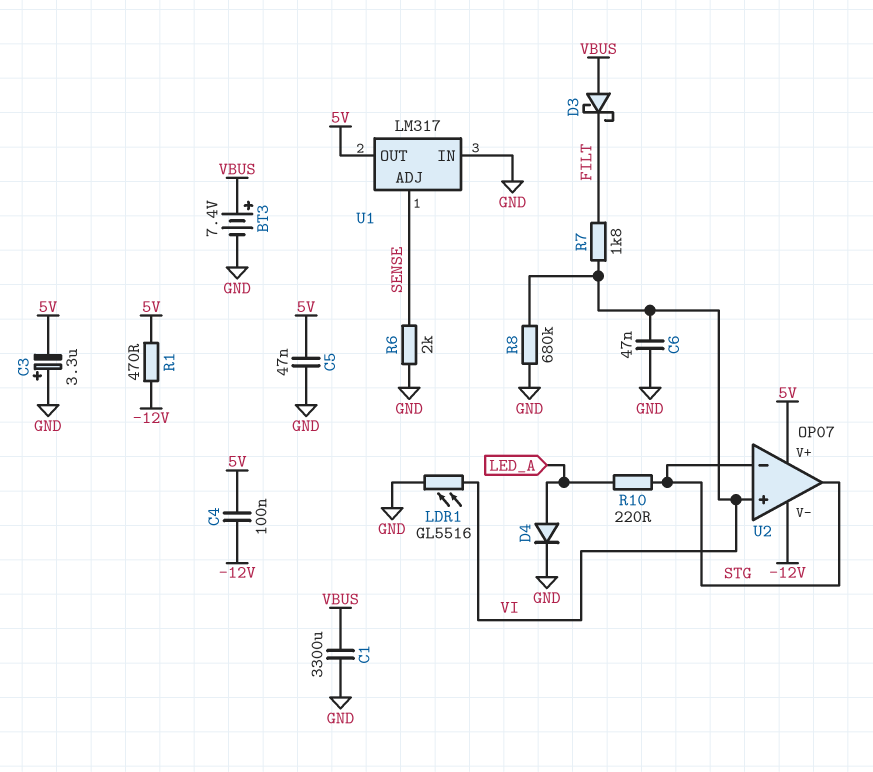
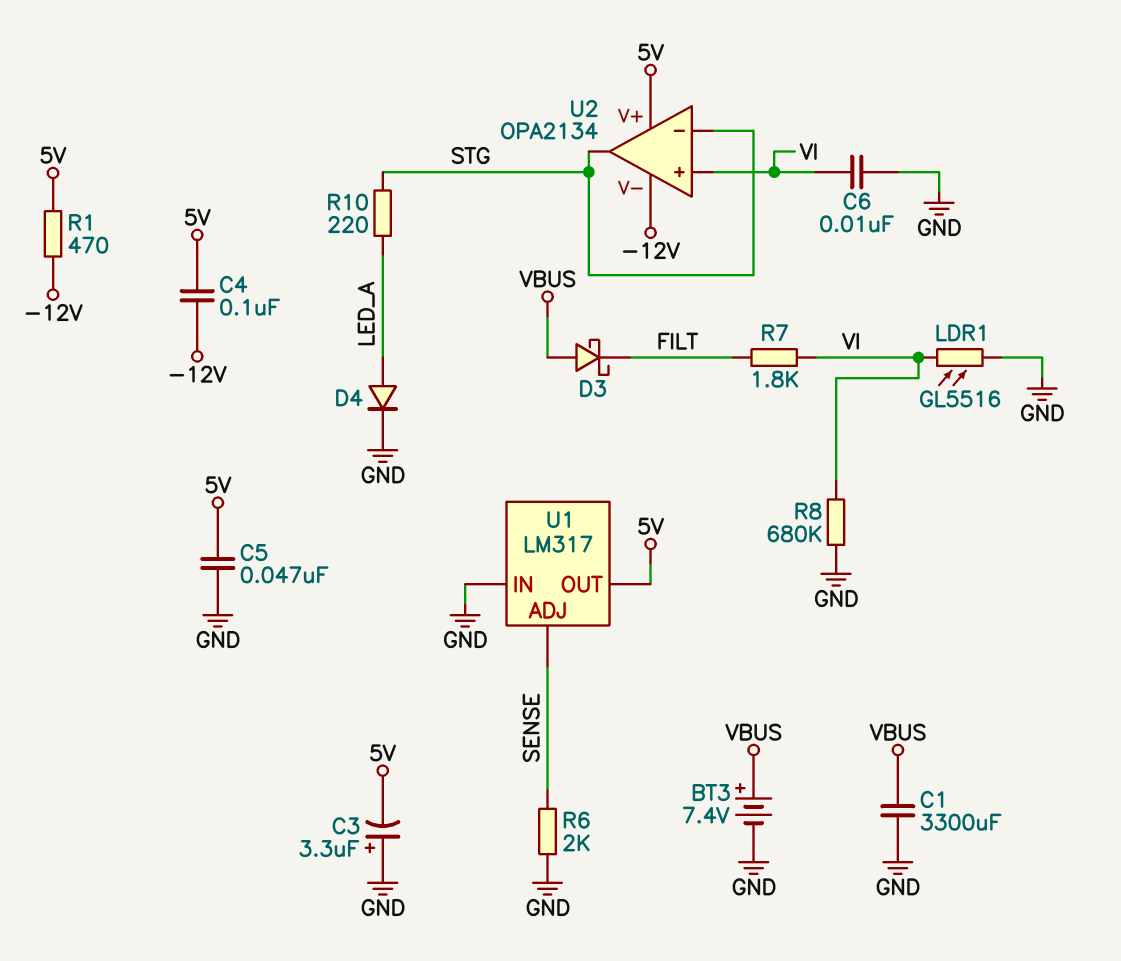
C6: 47nF (GND, VI) -> 10nF (GND, VI)
U2: OP07 -> OPA2134

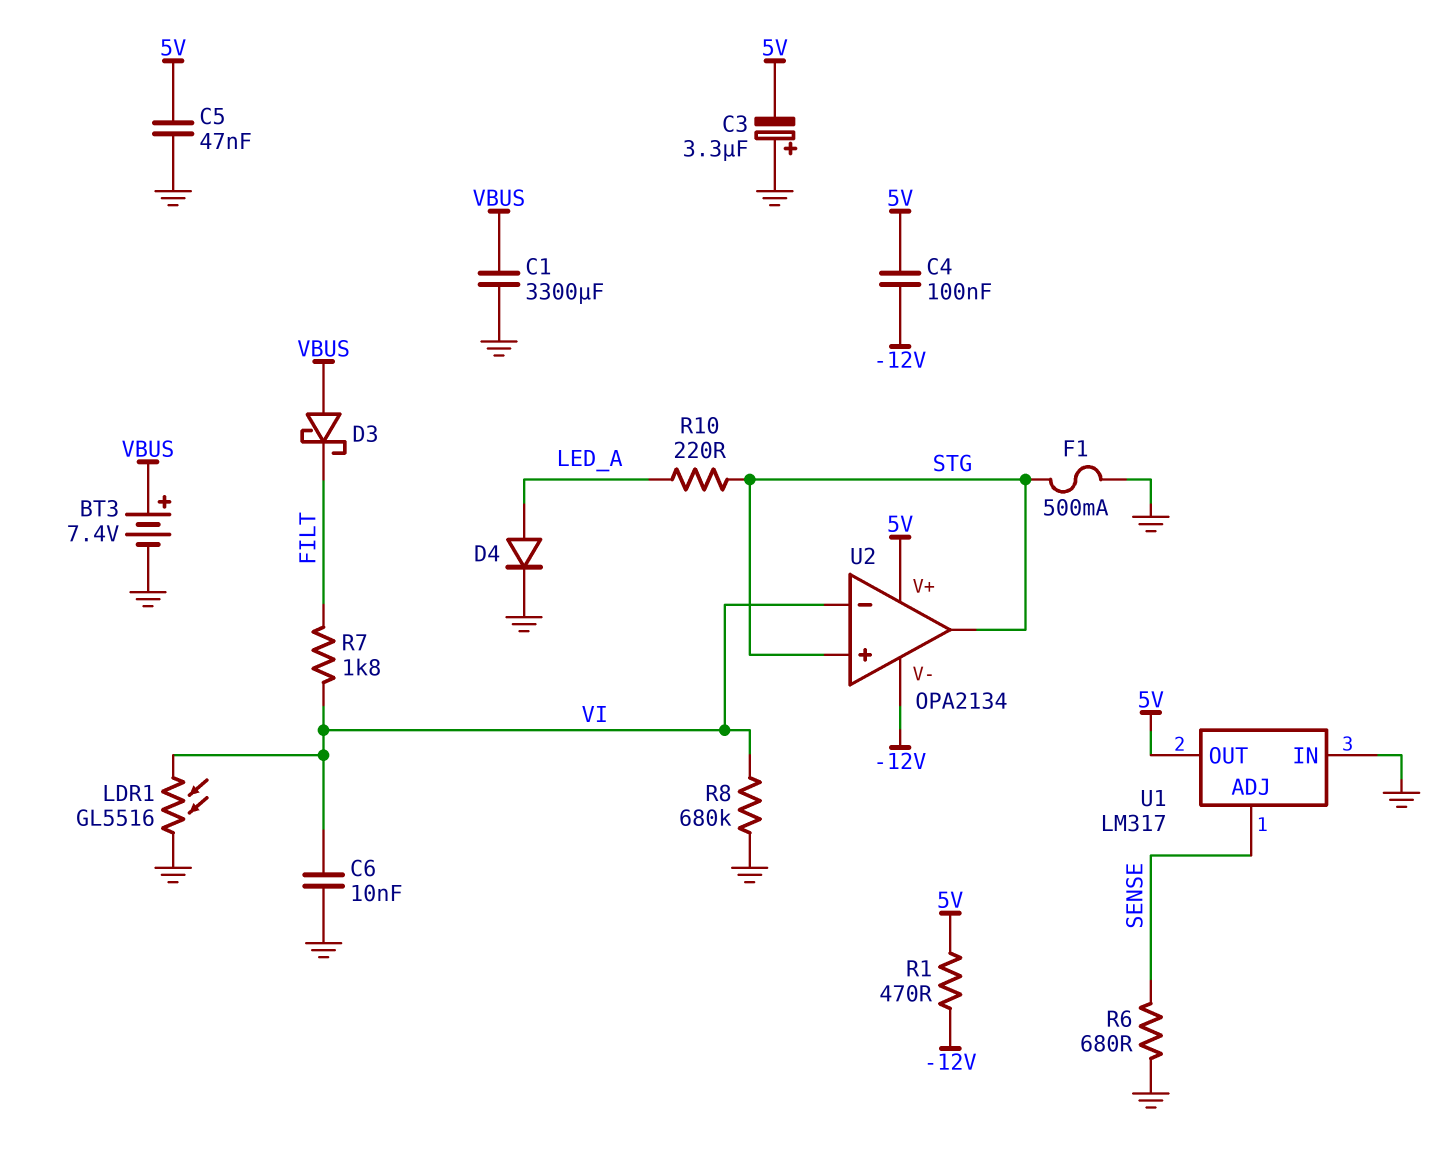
F1: none -> 500mA (GND, STG)
R6: 2k (GND, SENSE) -> 680 (GND, SENSE)
U2 pin in+: VI -> STG
U2 pin in-: STG -> VI

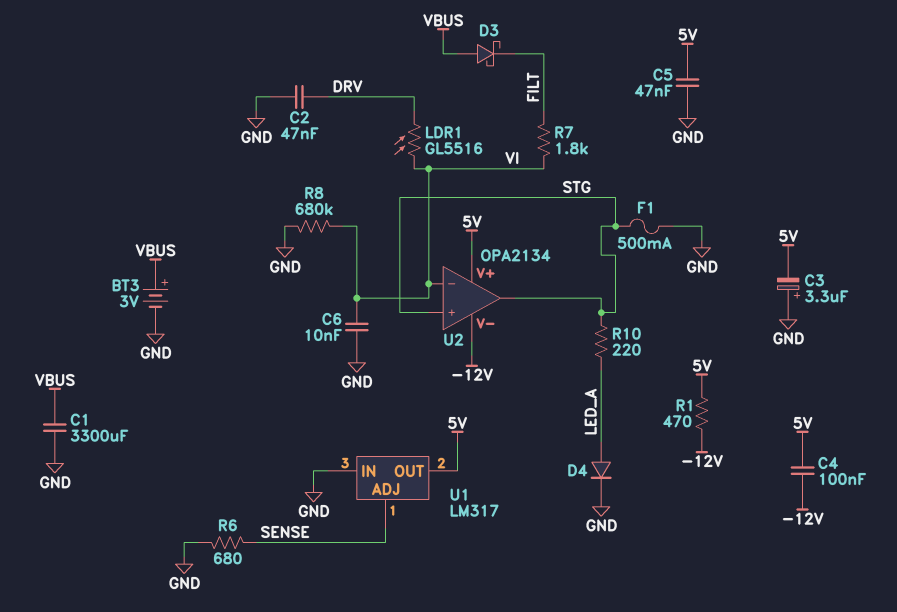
BT3: 7.4V (plus VBUS, minus GND) -> 3V (plus VBUS, minus GND)
C2: none -> 47nF (DRV, GND)
LDR1: GL5516 (GND, VI) -> GL5516 (DRV, VI)

